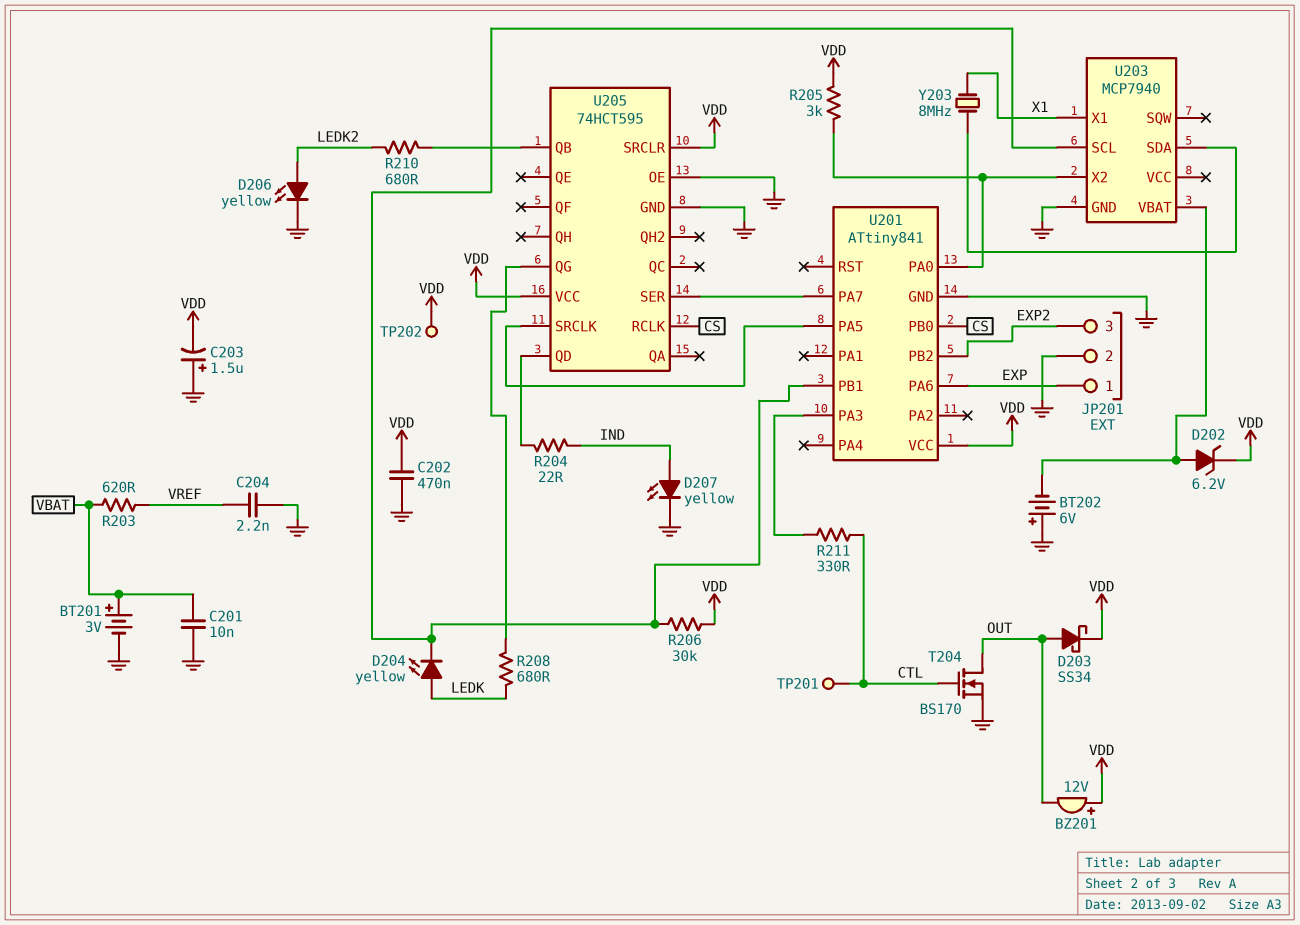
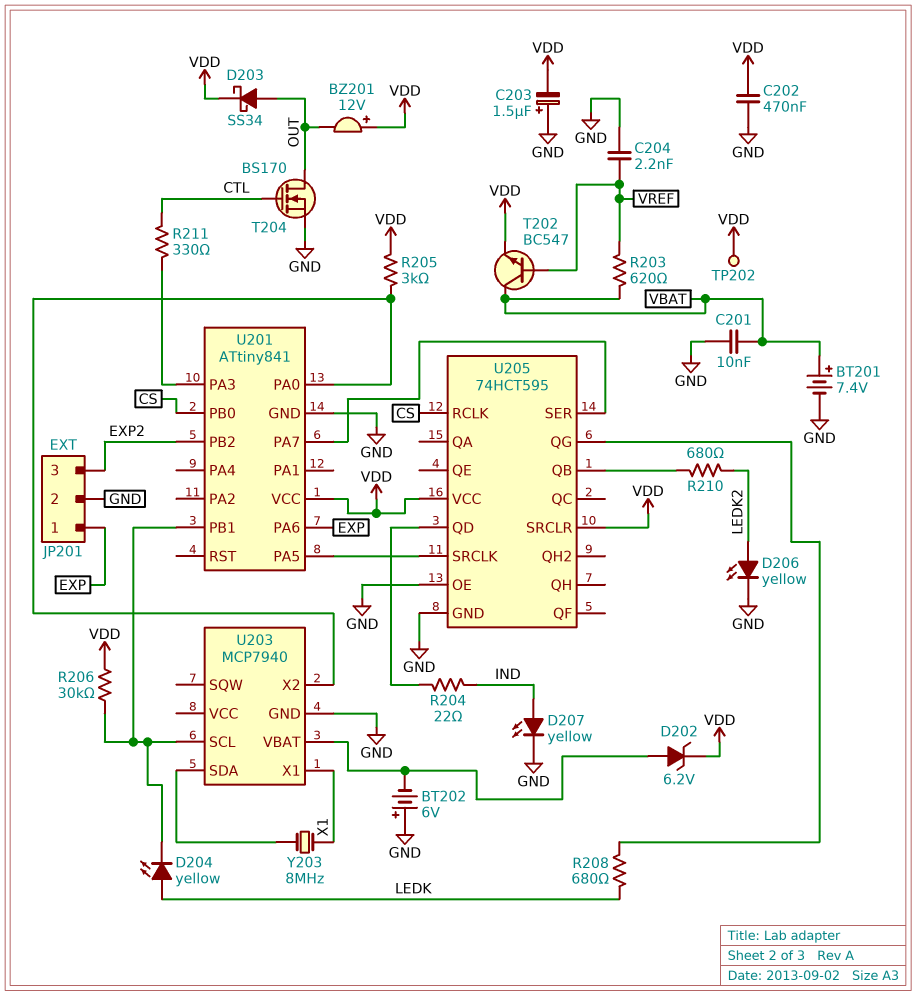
BT201: 3V (plus VBAT, minus GND) -> 7.4V (plus VBAT, minus GND)
T202: none -> NPN BC547 (B VREF, C VBAT, E VDD)
TP201: test point (CTL) -> none

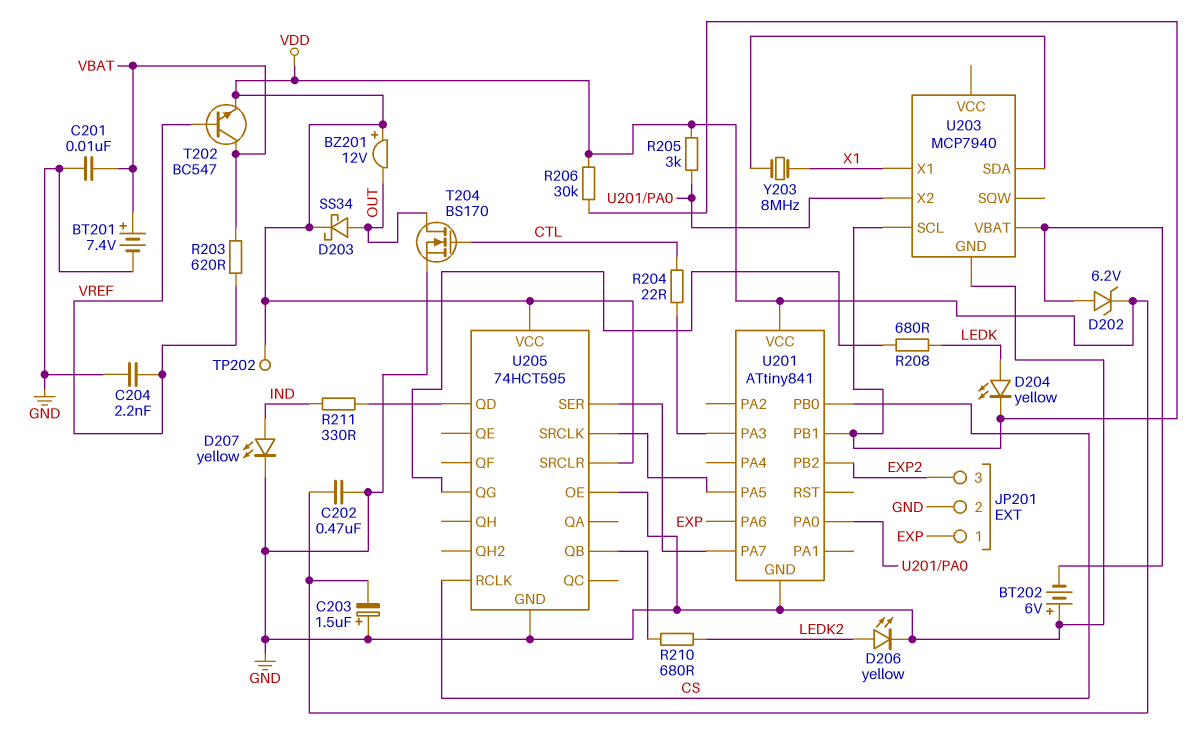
R204: 22 (IND, U205/QD) -> 22 (CTL, U201/PA3)
R211: 330 (CTL, U201/PA3) -> 330 (IND, U205/QD)

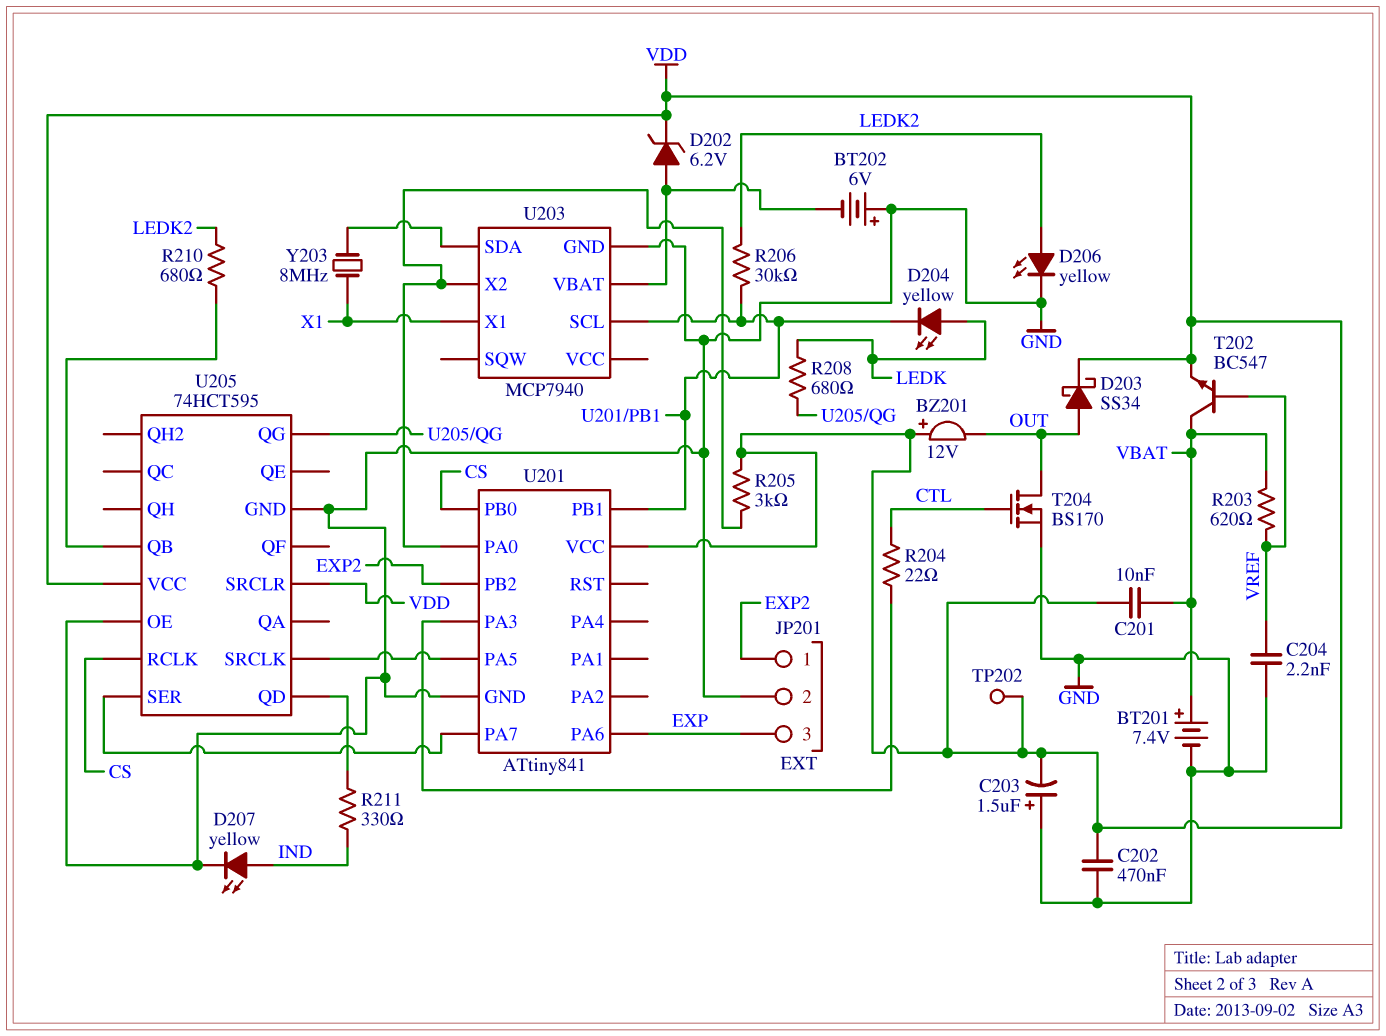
C201: 10nF (GND, VBAT) -> 10nF (VBAT, VDD)
JP201 pin 1: EXP -> EXP2
JP201 pin 3: EXP2 -> EXP
R206: 30k (U201/PB1, VDD) -> 30k (LEDK2, U201/PB1)

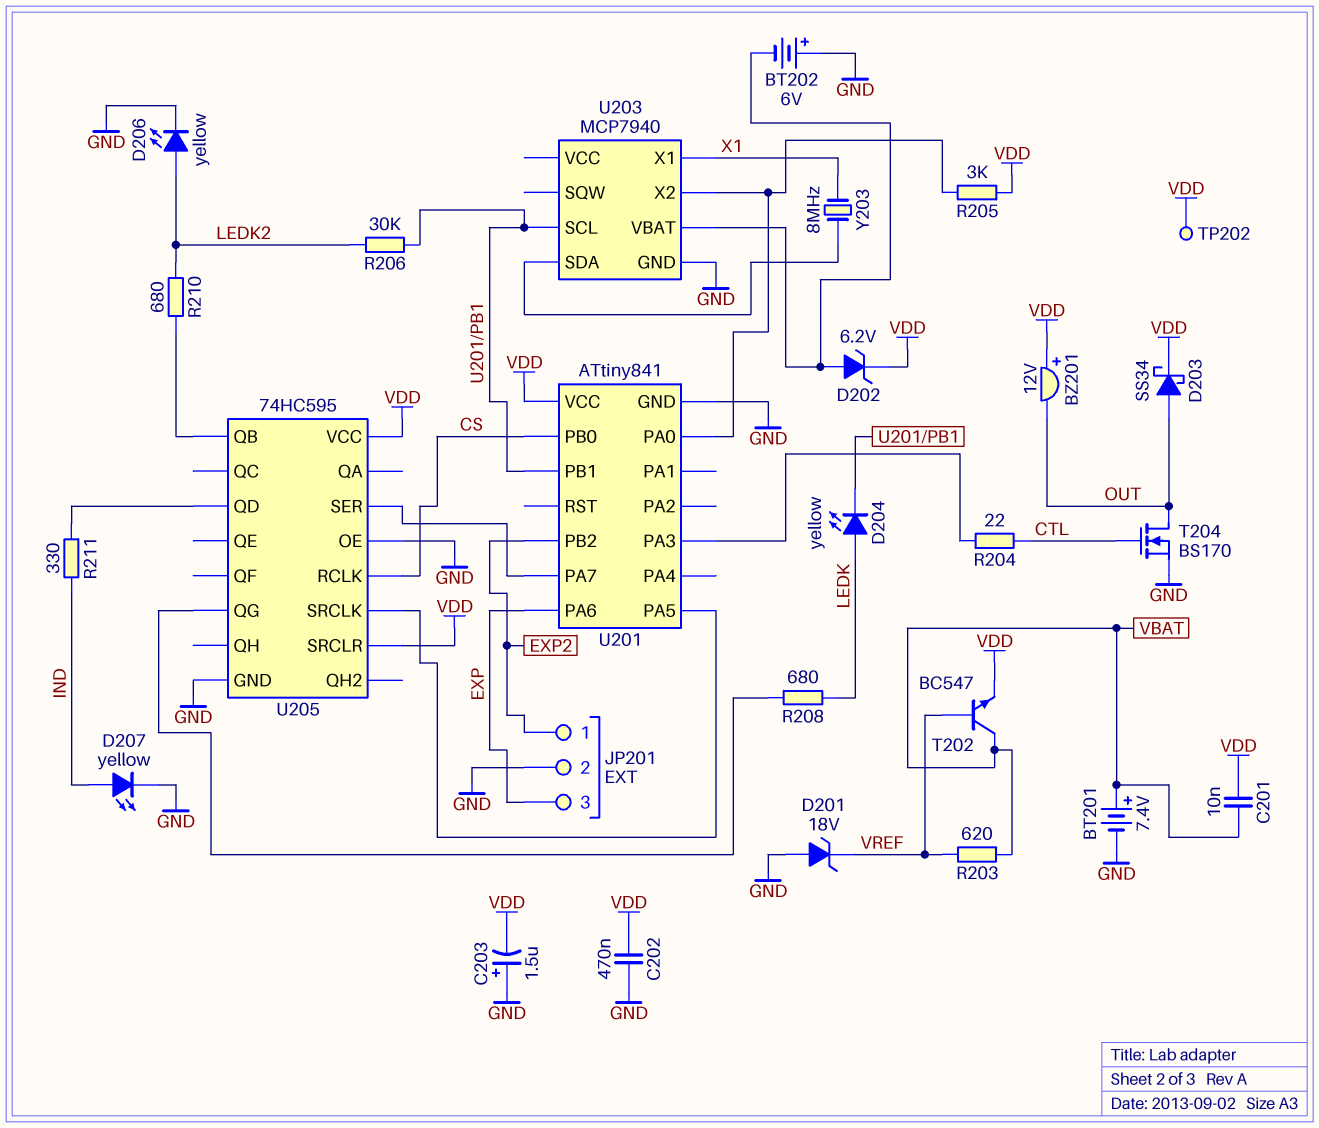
C204: 2.2nF (GND, VREF) -> none
D201: none -> zener 18V (A GND, K VREF)
U205: 74HCT595 -> 74HC595

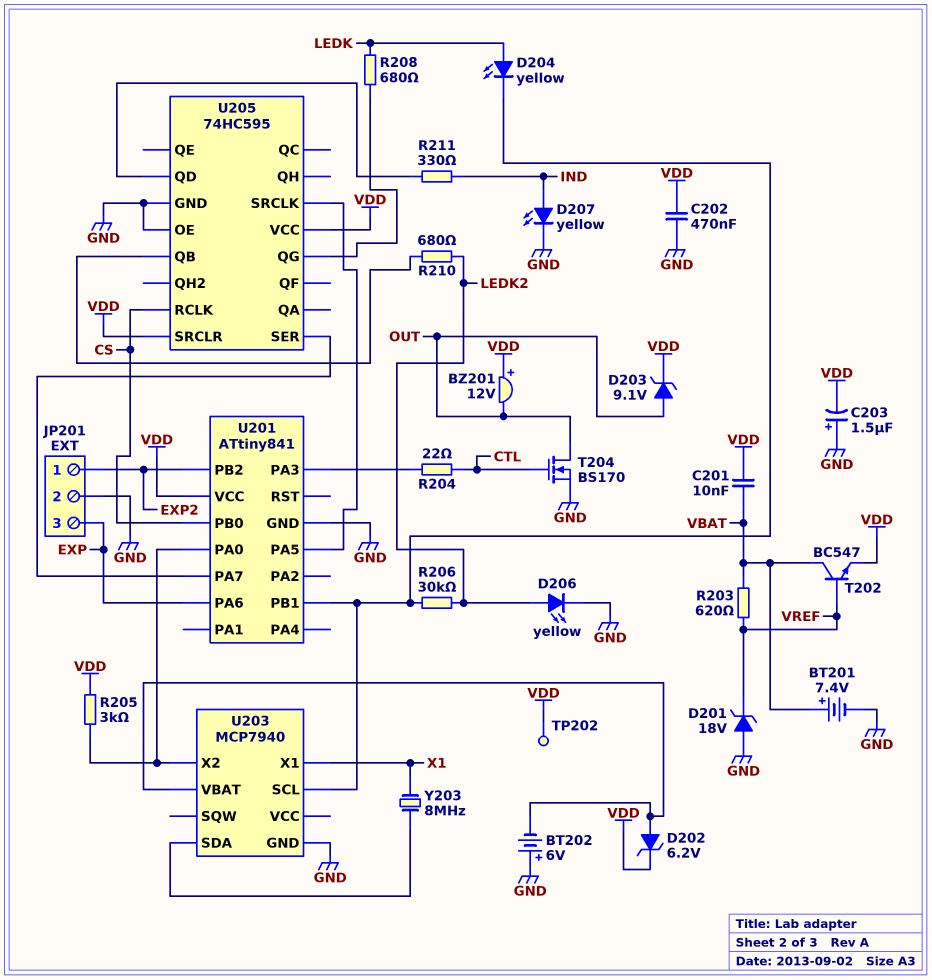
D203: schottky SS34 (A OUT, K VDD) -> zener 9.1V (A OUT, K VDD)

